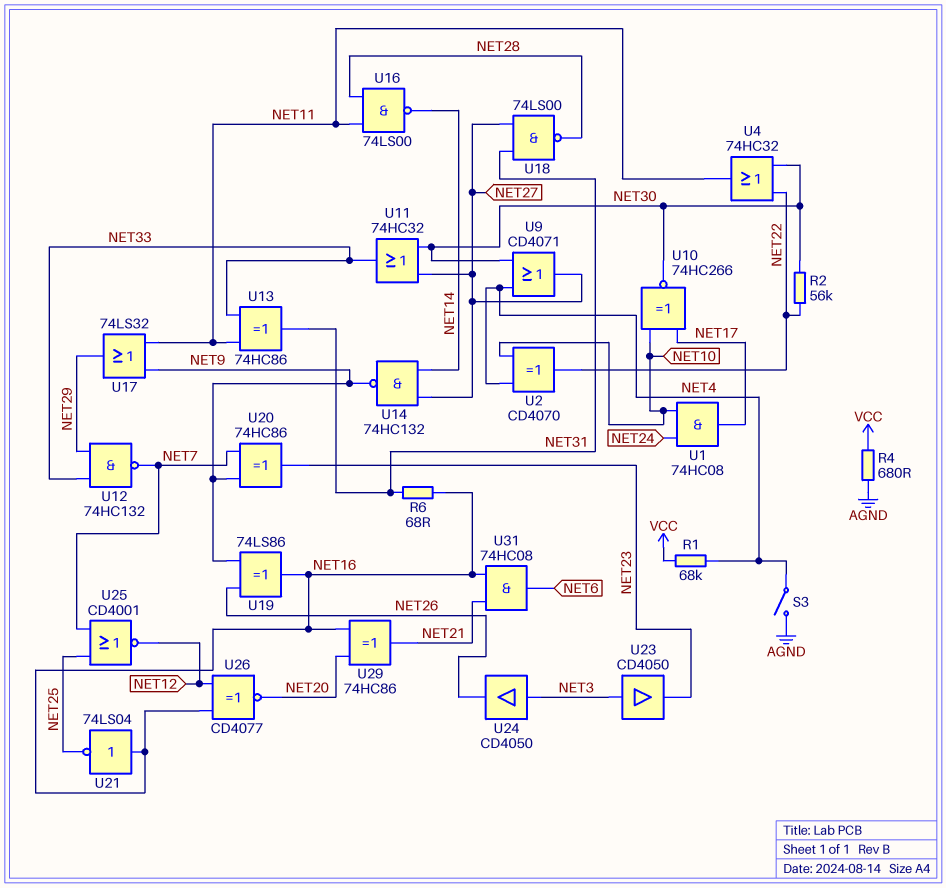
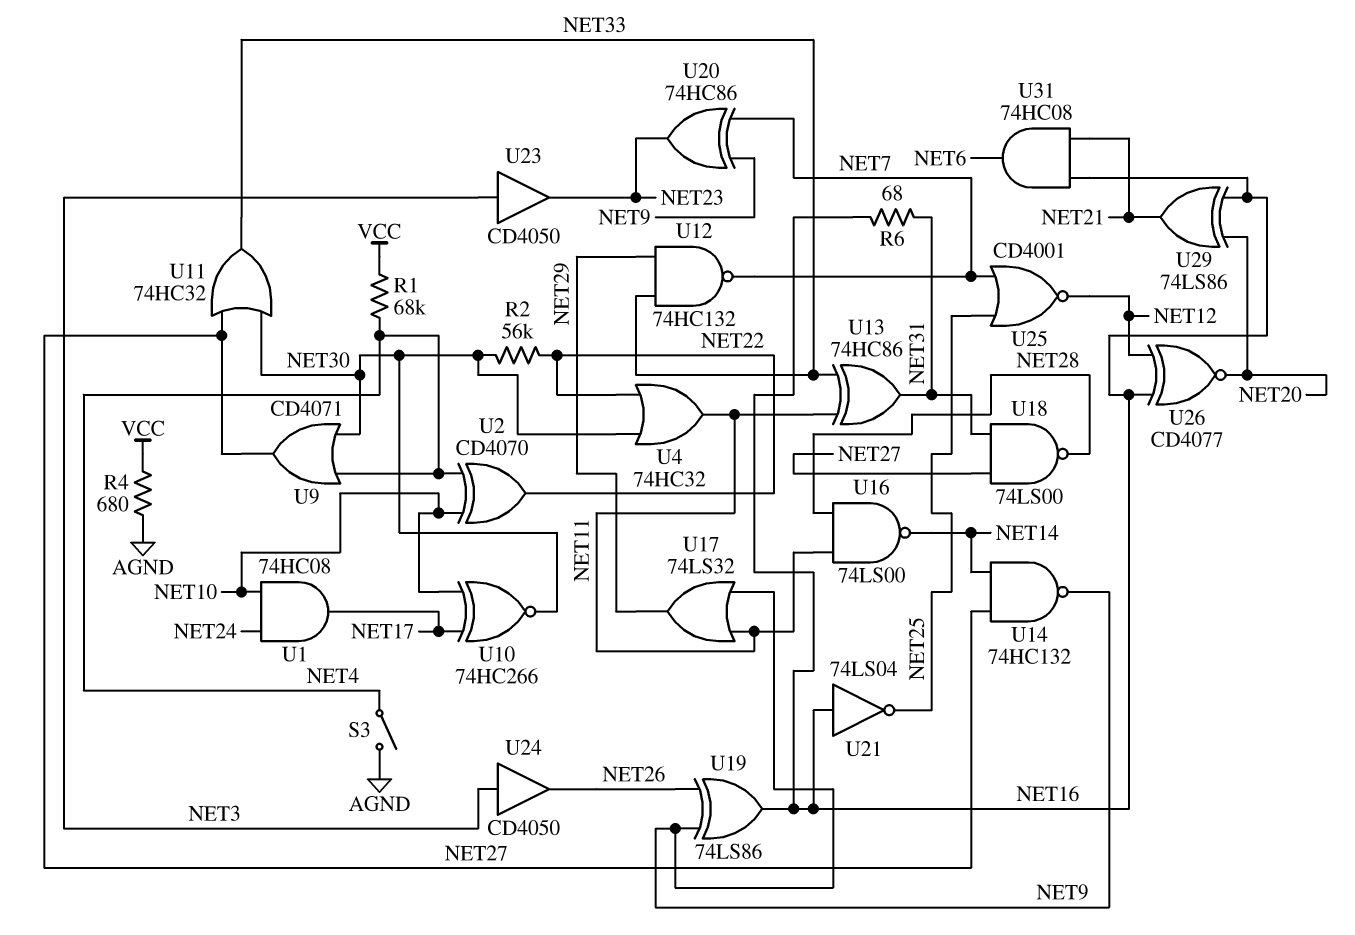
U29: XOR 74HC86 (in NET16, in NET20, out NET21) -> XOR 74LS86 (in NET16, in NET20, out NET21)

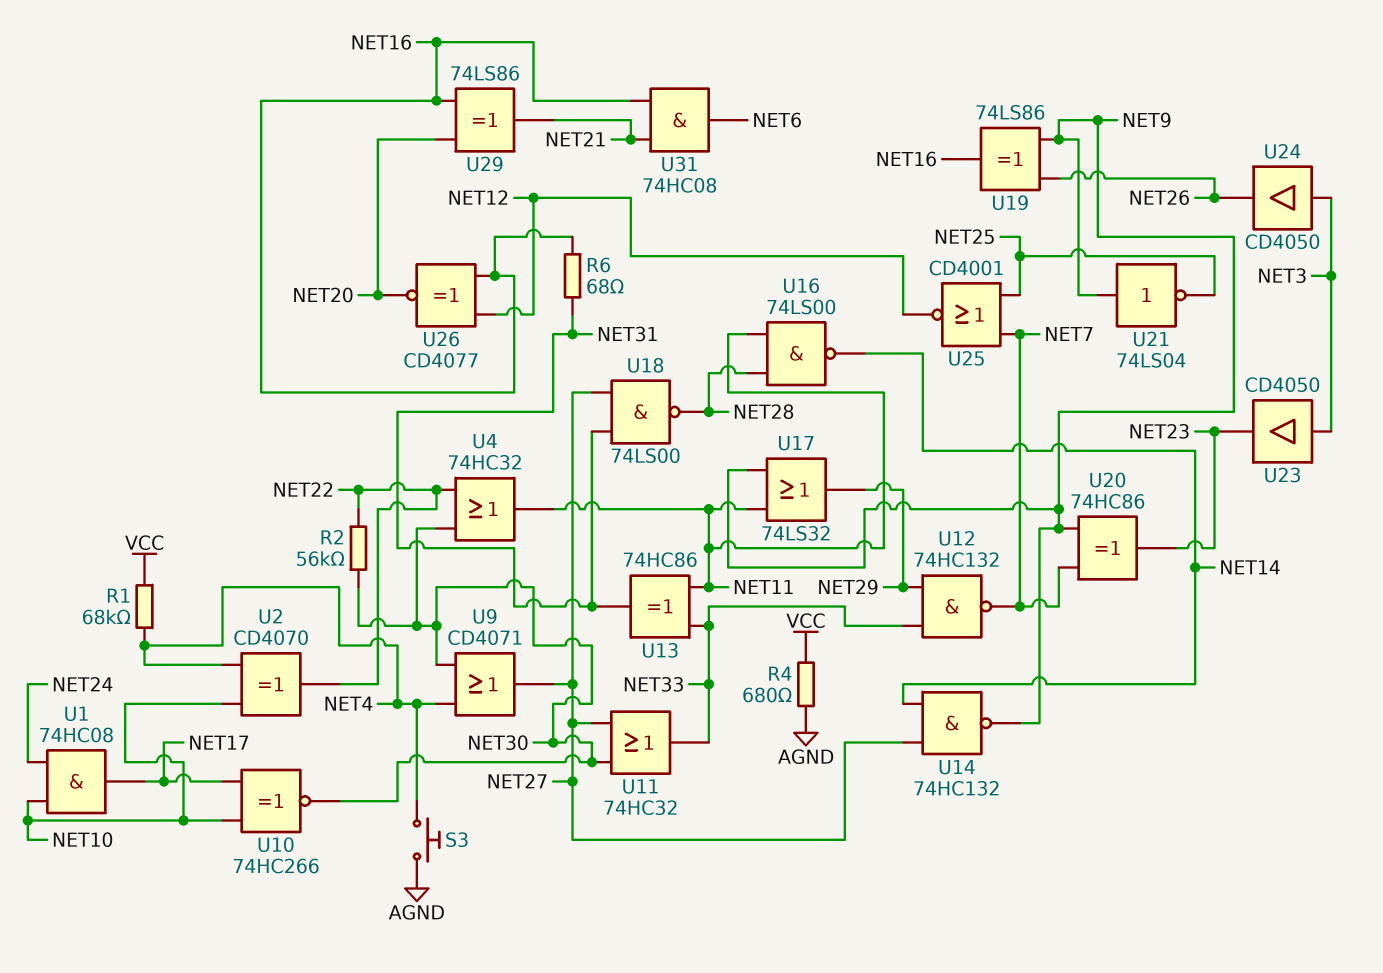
S3: switch (AGND, NET4) -> button (AGND, NET4)
U21: NOT 74LS04 (in NET16, out NET25) -> NOT 74LS04 (in NET9, out NET25)

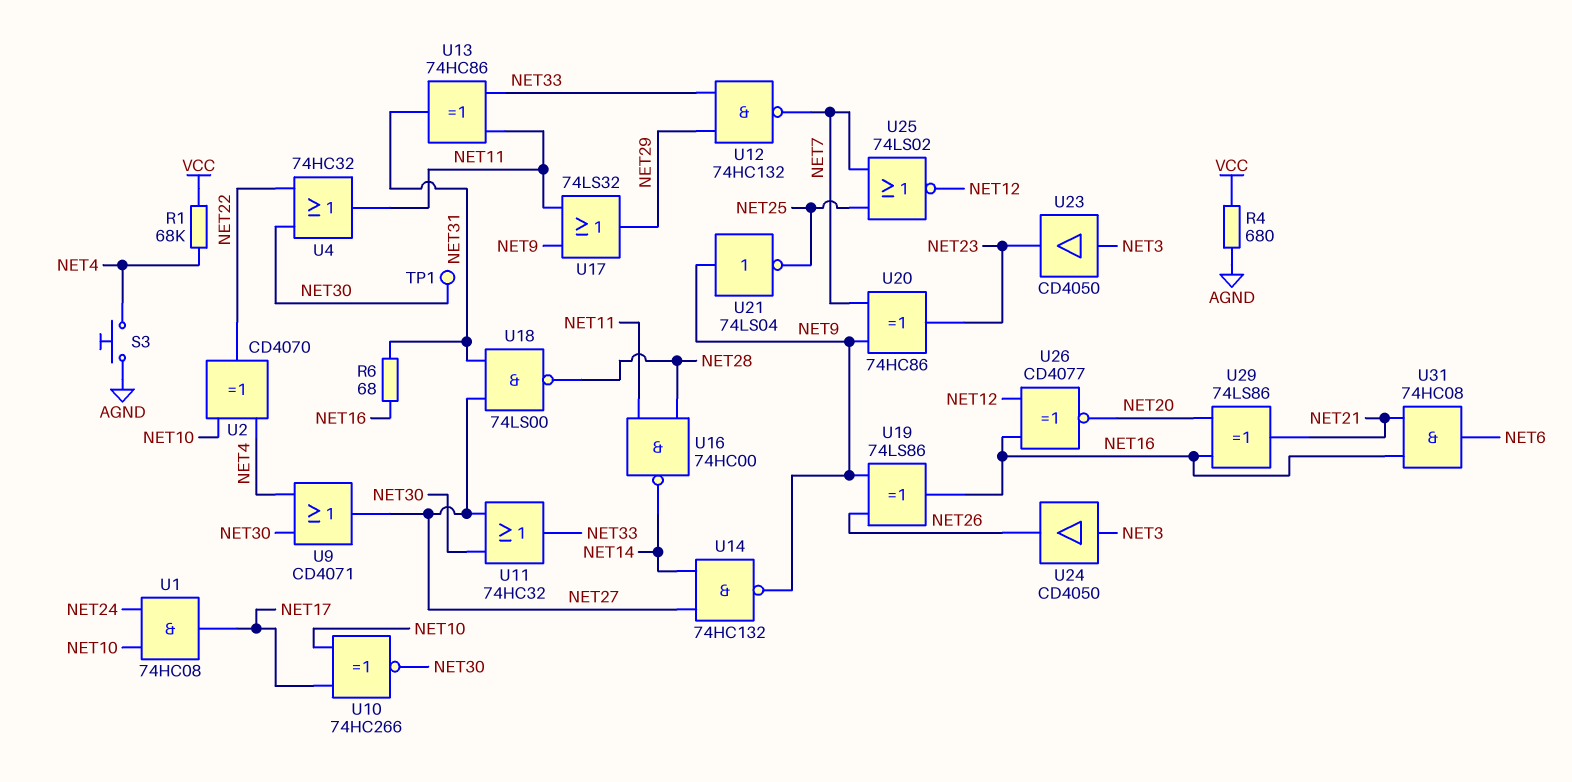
R2: 56k (NET22, NET30) -> none
TP1: none -> test point (NET30)
U16: NAND 74LS00 (in NET11, in NET28, out NET14) -> NAND 74HC00 (in NET11, in NET28, out NET14)
U25: NOR CD4001 (in NET7, in NET25, out NET12) -> NOR 74LS02 (in NET7, in NET25, out NET12)

